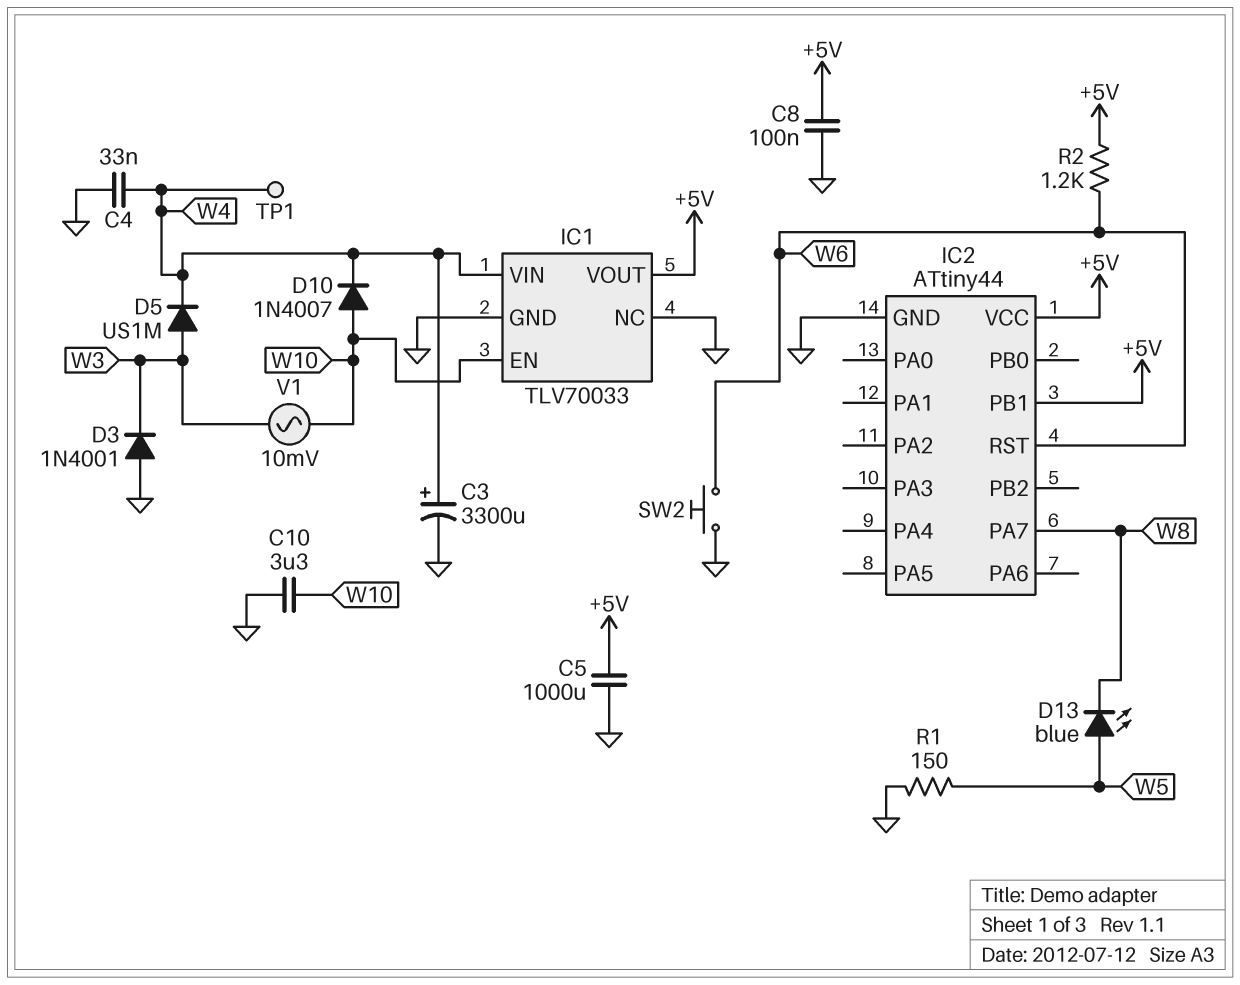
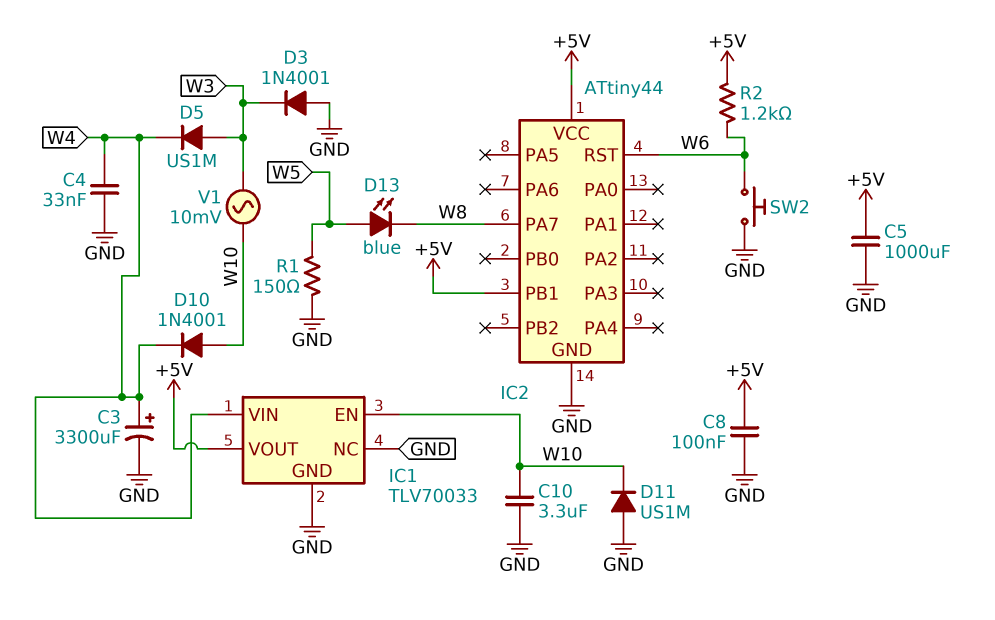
D10: diode 1N4007 (A W10, K W4) -> diode 1N4001 (A W10, K W4)
D11: none -> diode US1M (A GND, K W10)
TP1: test point (W4) -> none

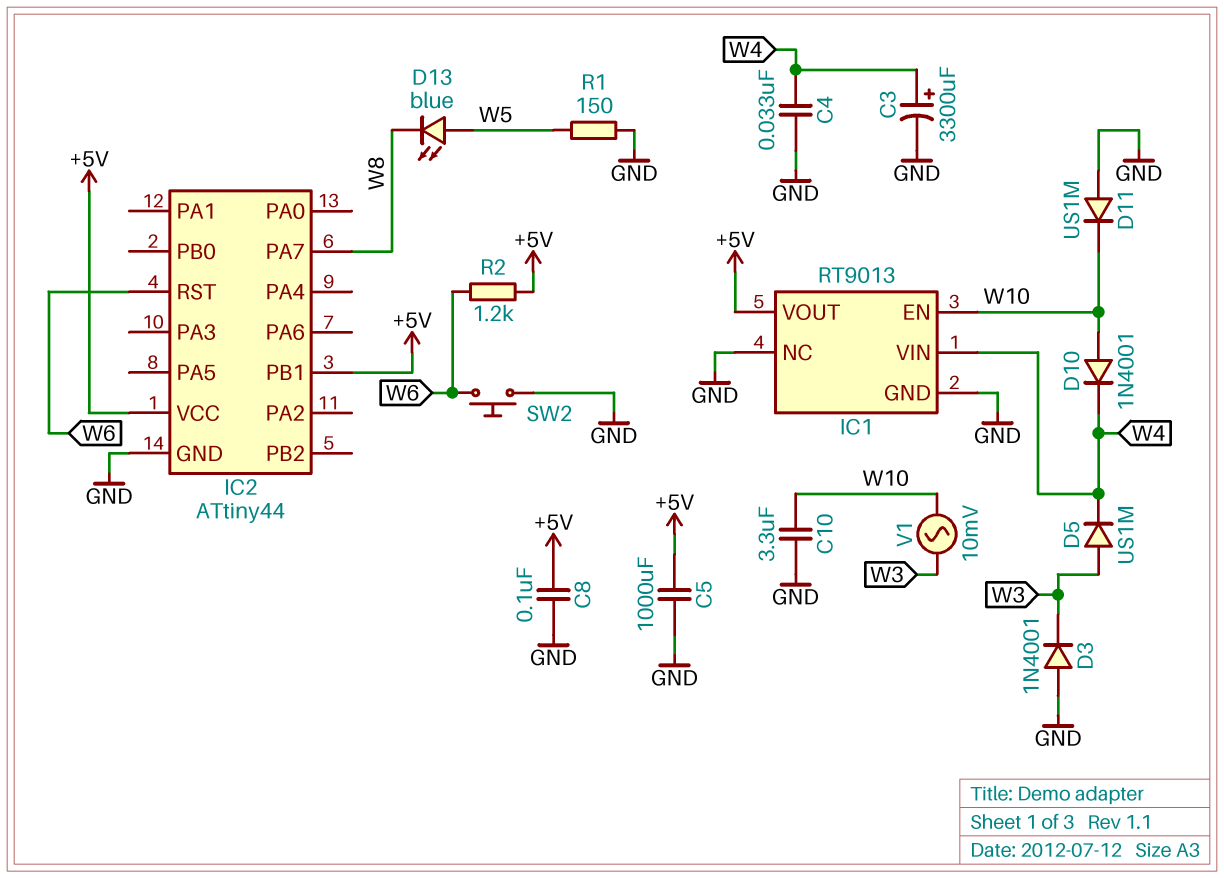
IC1: TLV70033 -> RT9013

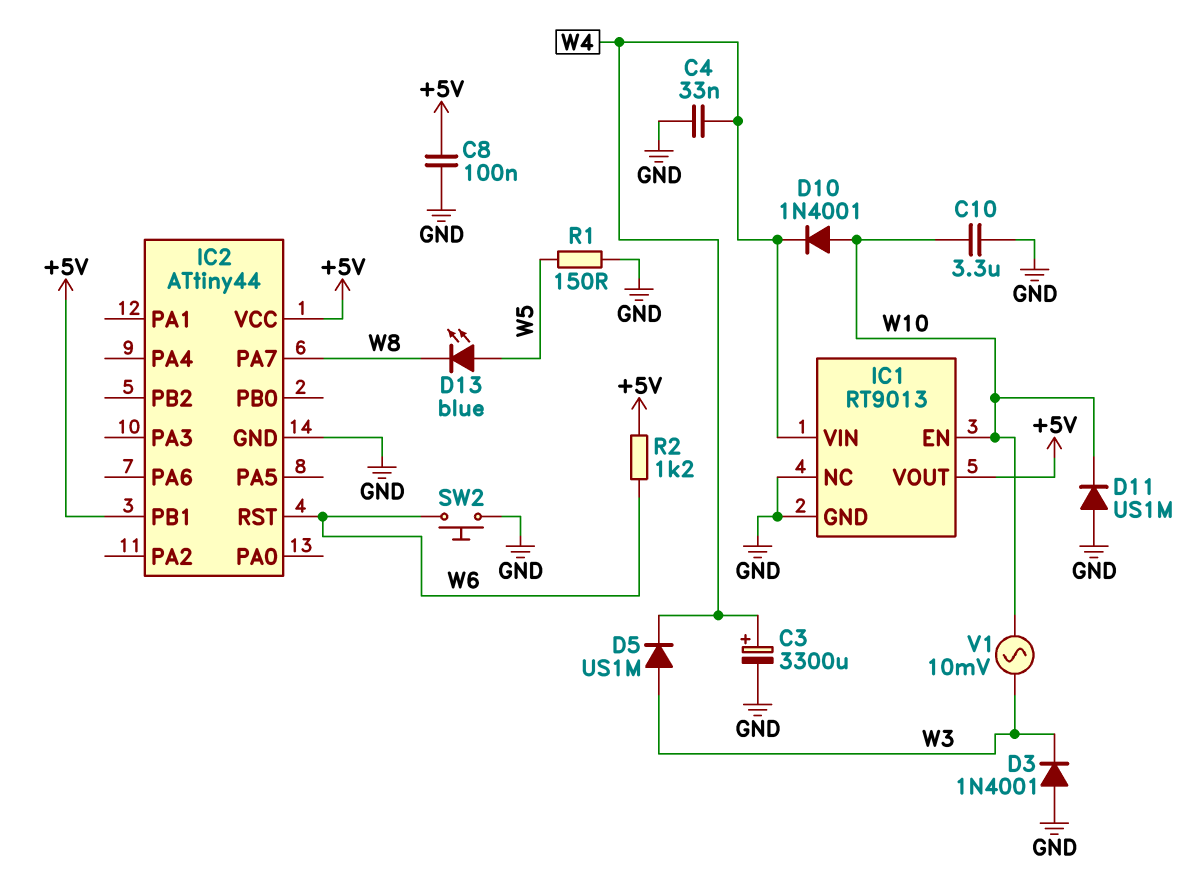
C5: 1000uF (+5V, GND) -> none

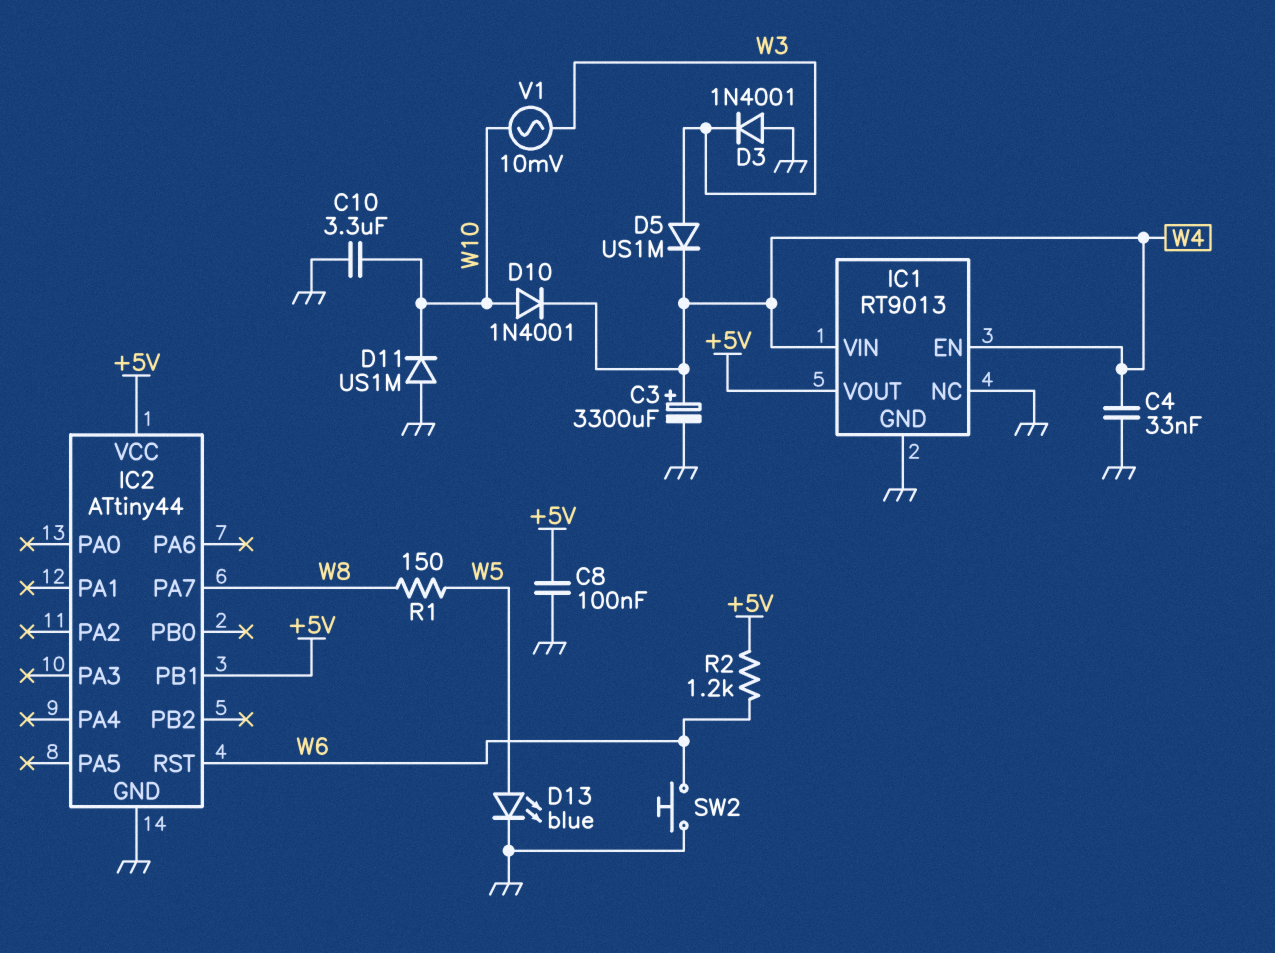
D13: LED blue (A W5, K W8) -> LED blue (A W5, K GND)
IC1 pin EN: W10 -> W4
R1: 150 (GND, W5) -> 150 (W5, W8)

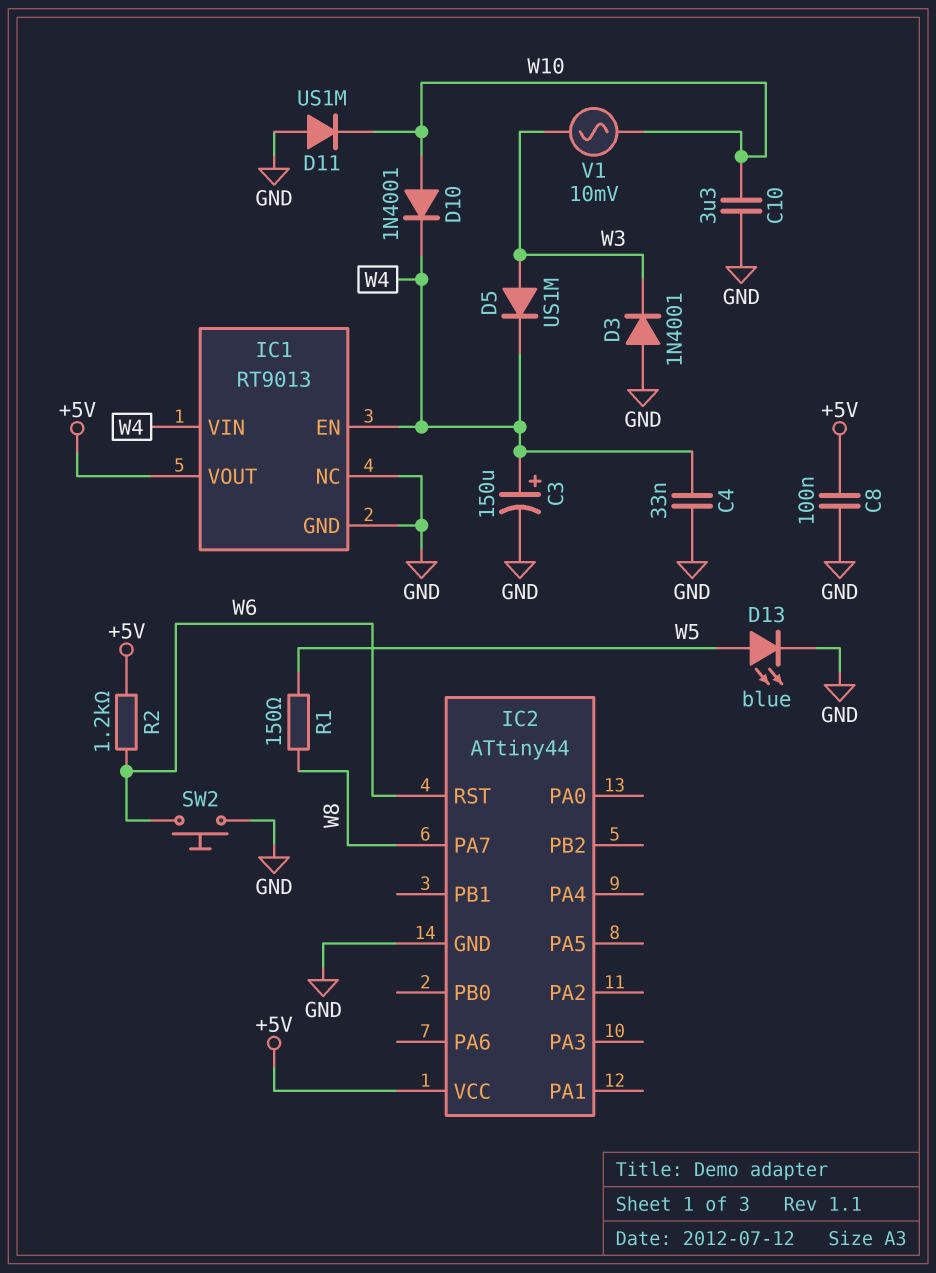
C3: 3300uF (plus W4, minus GND) -> 150uF (plus W4, minus GND)
IC2 pin PB1: +5V -> none

